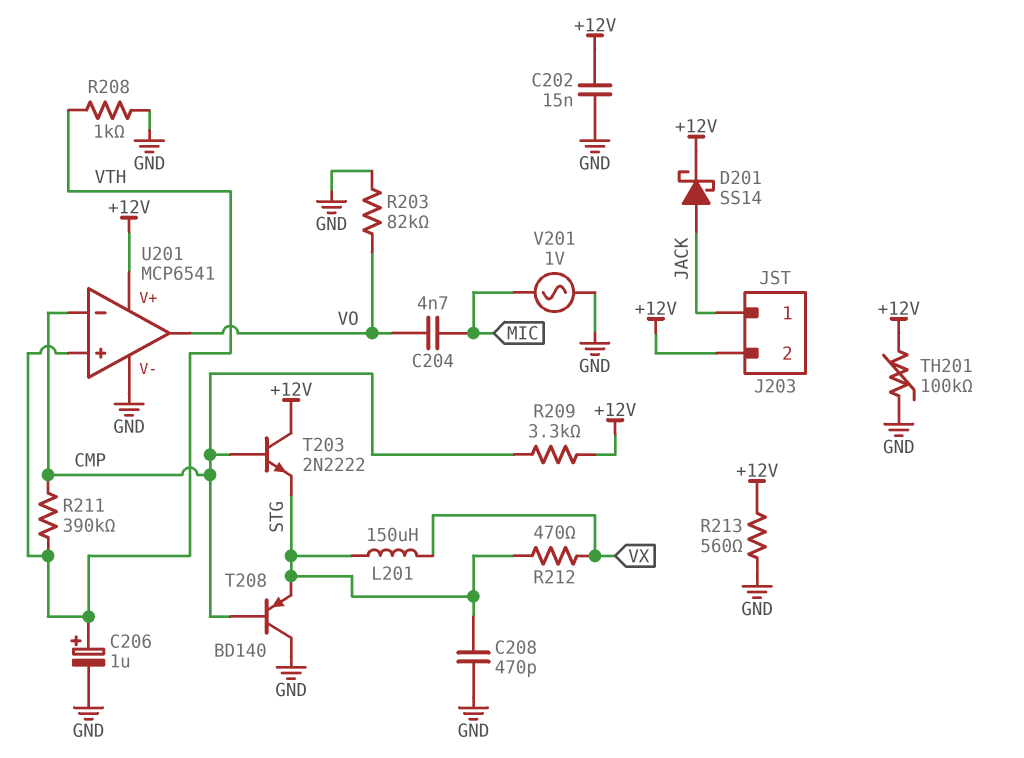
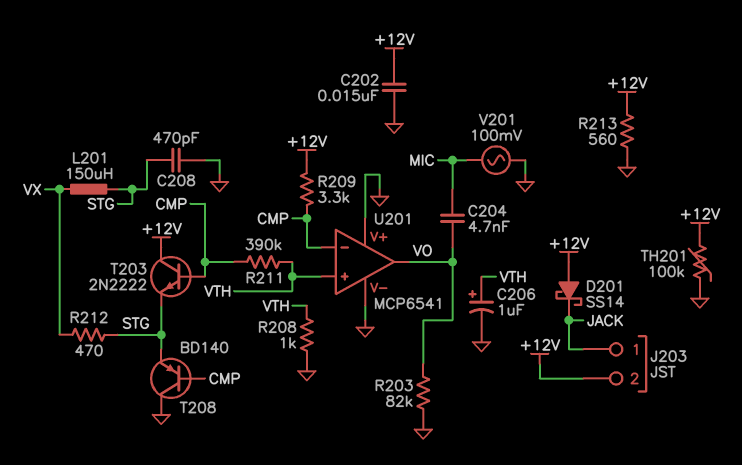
D201: schottky SS14 (A JACK, K +12V) -> schottky SS14 (A +12V, K JACK)
U201 pin V+: +12V -> GND
V201: AC 1V (GND, MIC) -> AC 100mV (GND, MIC)

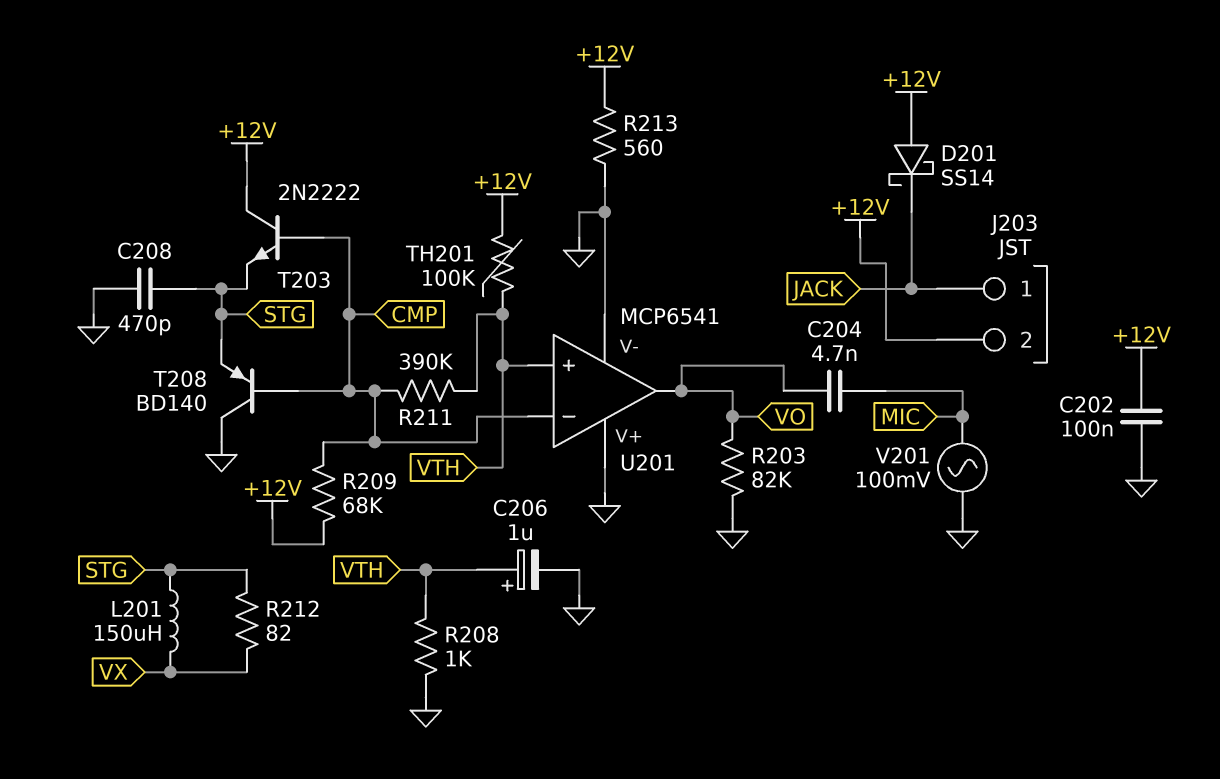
C202: 15nF (+12V, GND) -> 100nF (+12V, GND)
R209: 3.3k (+12V, CMP) -> 68k (+12V, CMP)
R212: 470 (STG, VX) -> 82 (STG, VX)
TH201: 100k (+12V, GND) -> 100k (+12V, VTH)

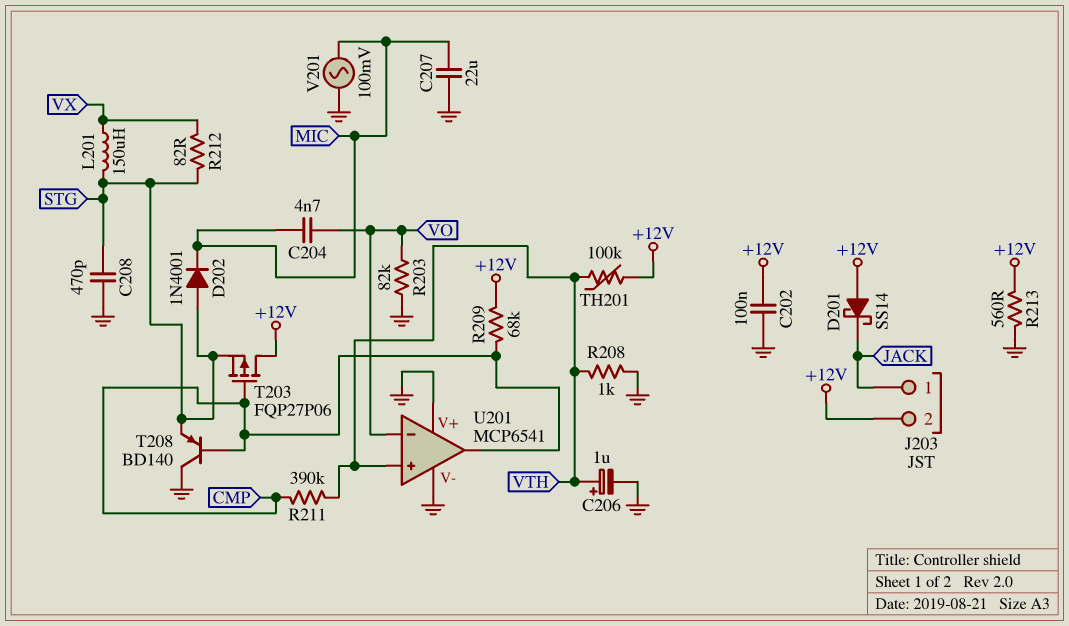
C207: none -> 22uF (GND, MIC)
D202: none -> diode 1N4001 (A STG, K MIC)
T203: NPN 2N2222 (B CMP, C +12V, E STG) -> PMOS FQP27P06 (G CMP, D +12V, S STG)
U201 pin in-: CMP -> VO
U201 pin out: VO -> CMP

